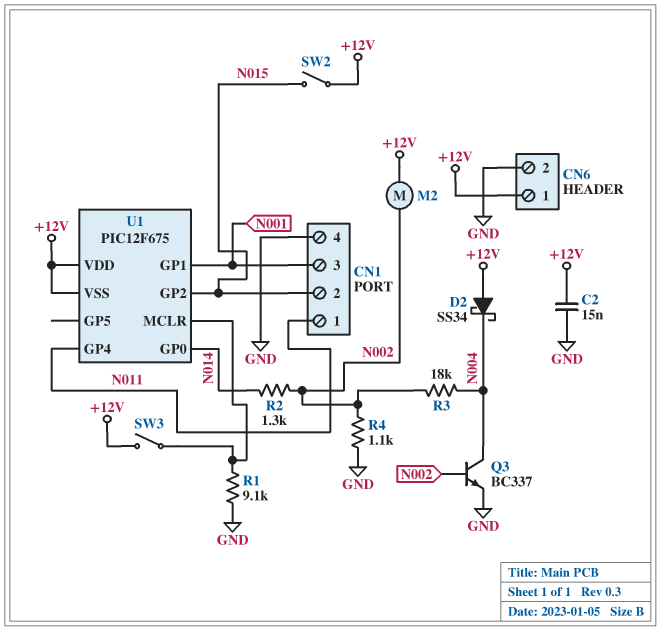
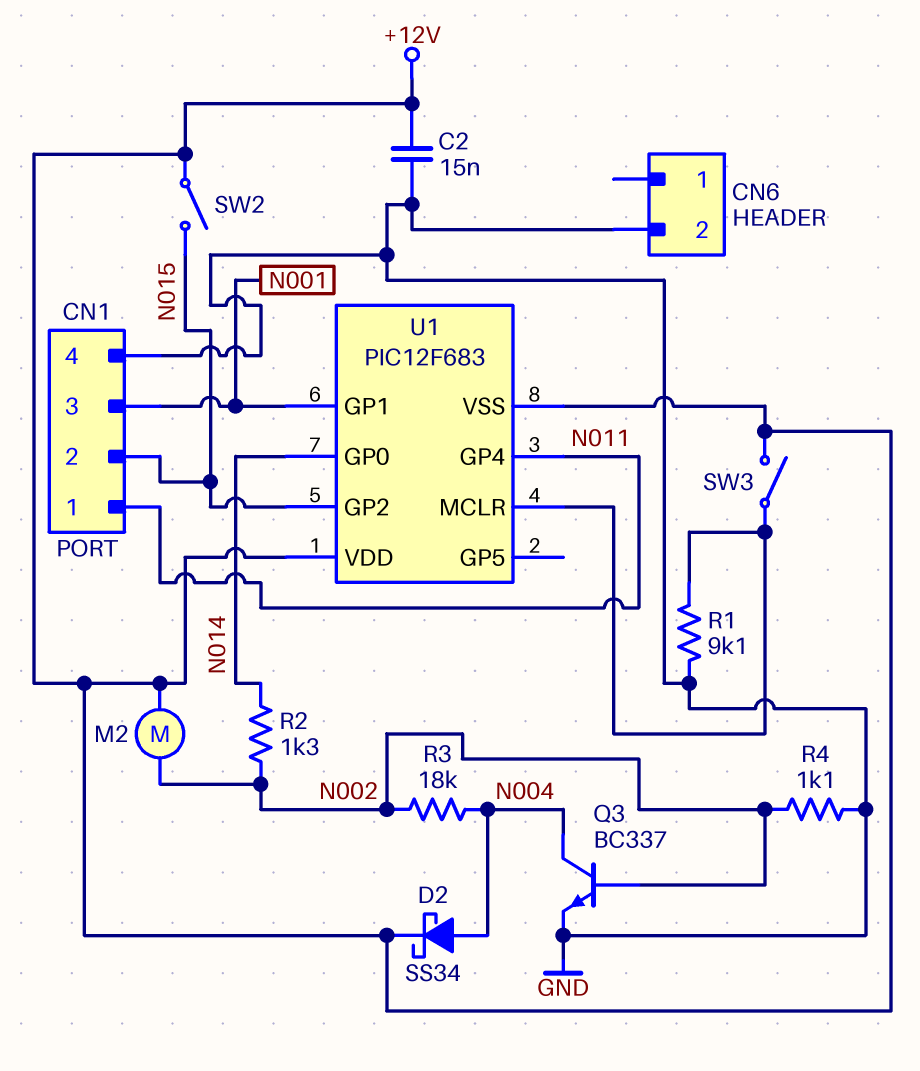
CN6 pin 1: +12V -> none
D2: schottky SS34 (A +12V, K N004) -> schottky SS34 (A N004, K +12V)
U1: PIC12F675 -> PIC12F683

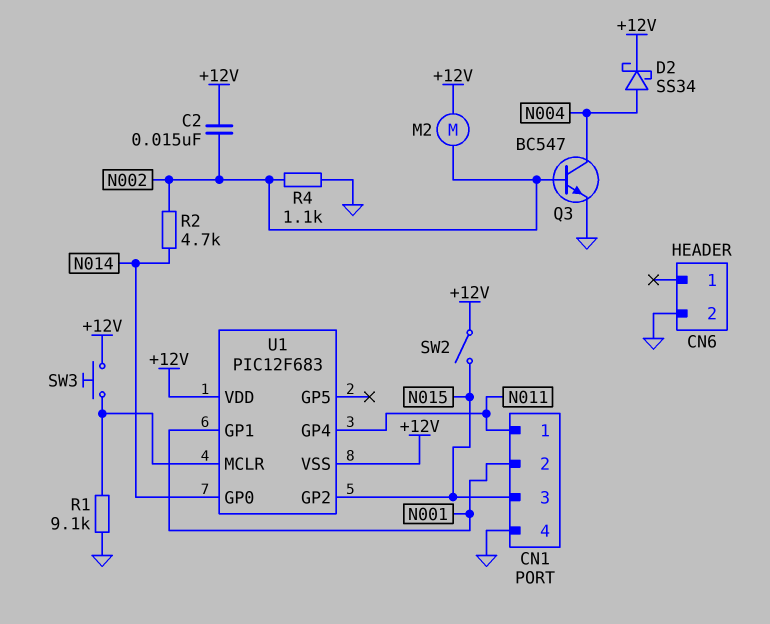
C2: 15nF (+12V, GND) -> 15nF (+12V, N002)
CN1 pin 2: N015 -> N001
CN1 pin 3: N001 -> N015
Q3: NPN BC337 (B N002, C N004, E GND) -> NPN BC547 (B N002, C N004, E GND)
R2: 1.3k (N002, N014) -> 4.7k (N002, N014)
R3: 18k (N002, N004) -> none
SW3: switch (+12V, U1/MCLR) -> button (+12V, U1/MCLR)

